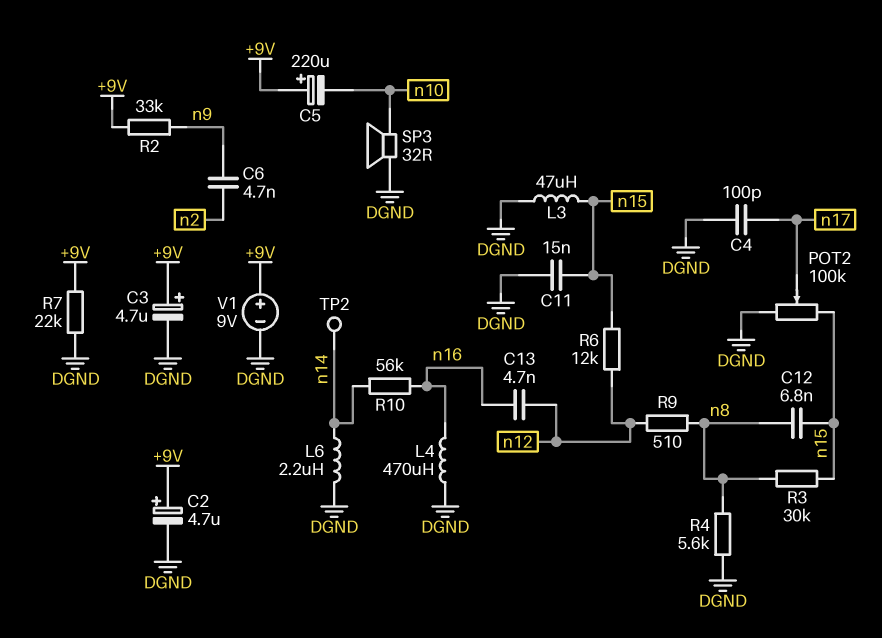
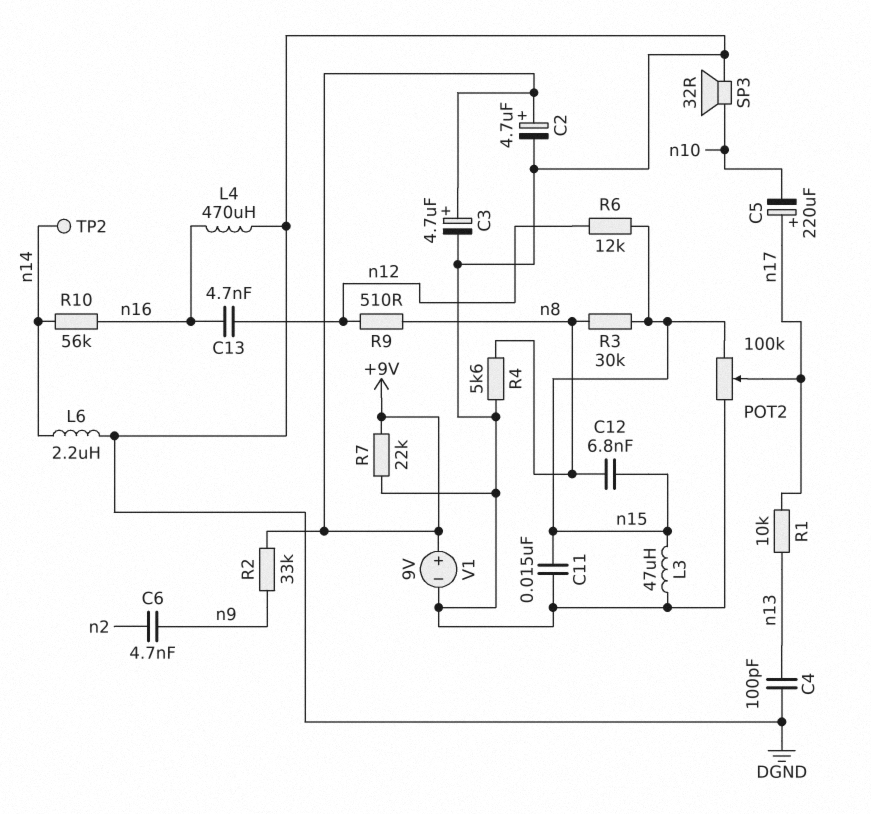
C4: 100pF (DGND, n17) -> 100pF (DGND, n13)
C5: 220uF (plus +9V, minus n10) -> 220uF (plus n17, minus n10)
R1: none -> 10k (n13, n17)

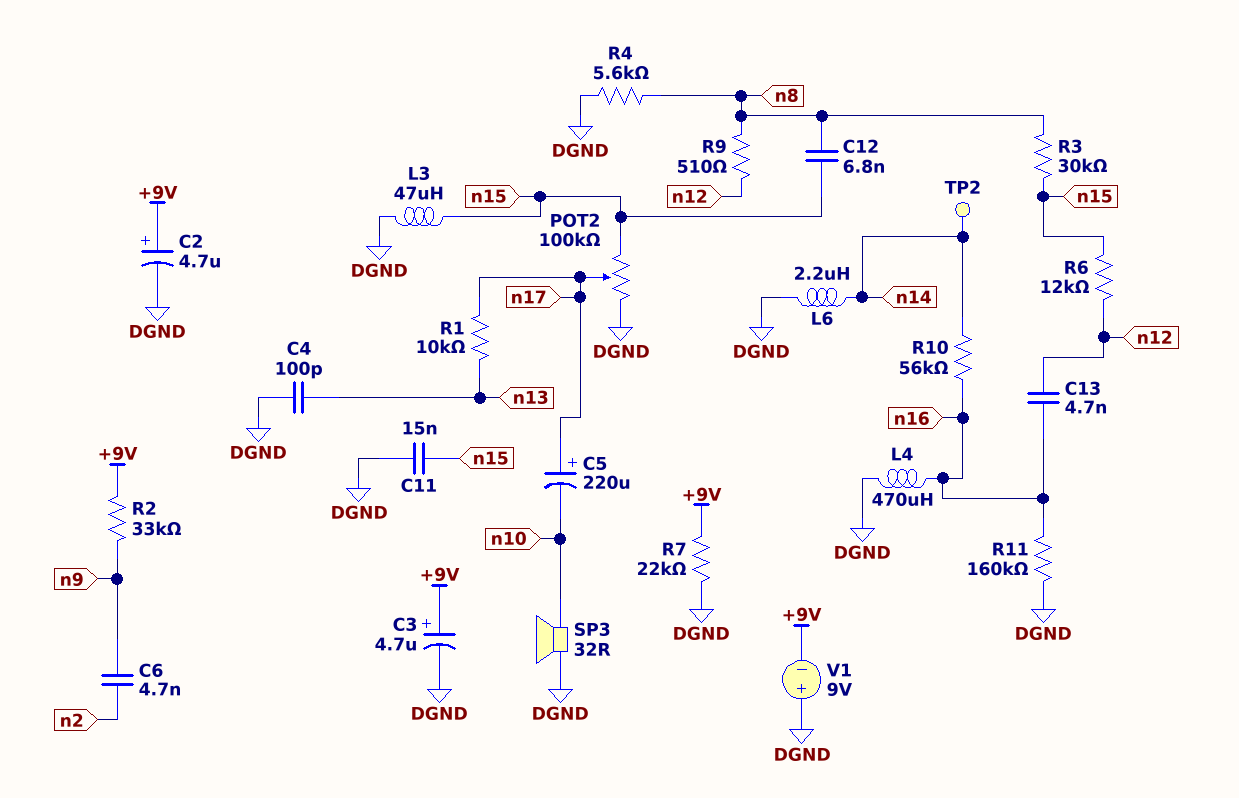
R11: none -> 160k (DGND, n16)
V1: 9V (plus +9V, minus DGND) -> 9V (plus DGND, minus +9V)

